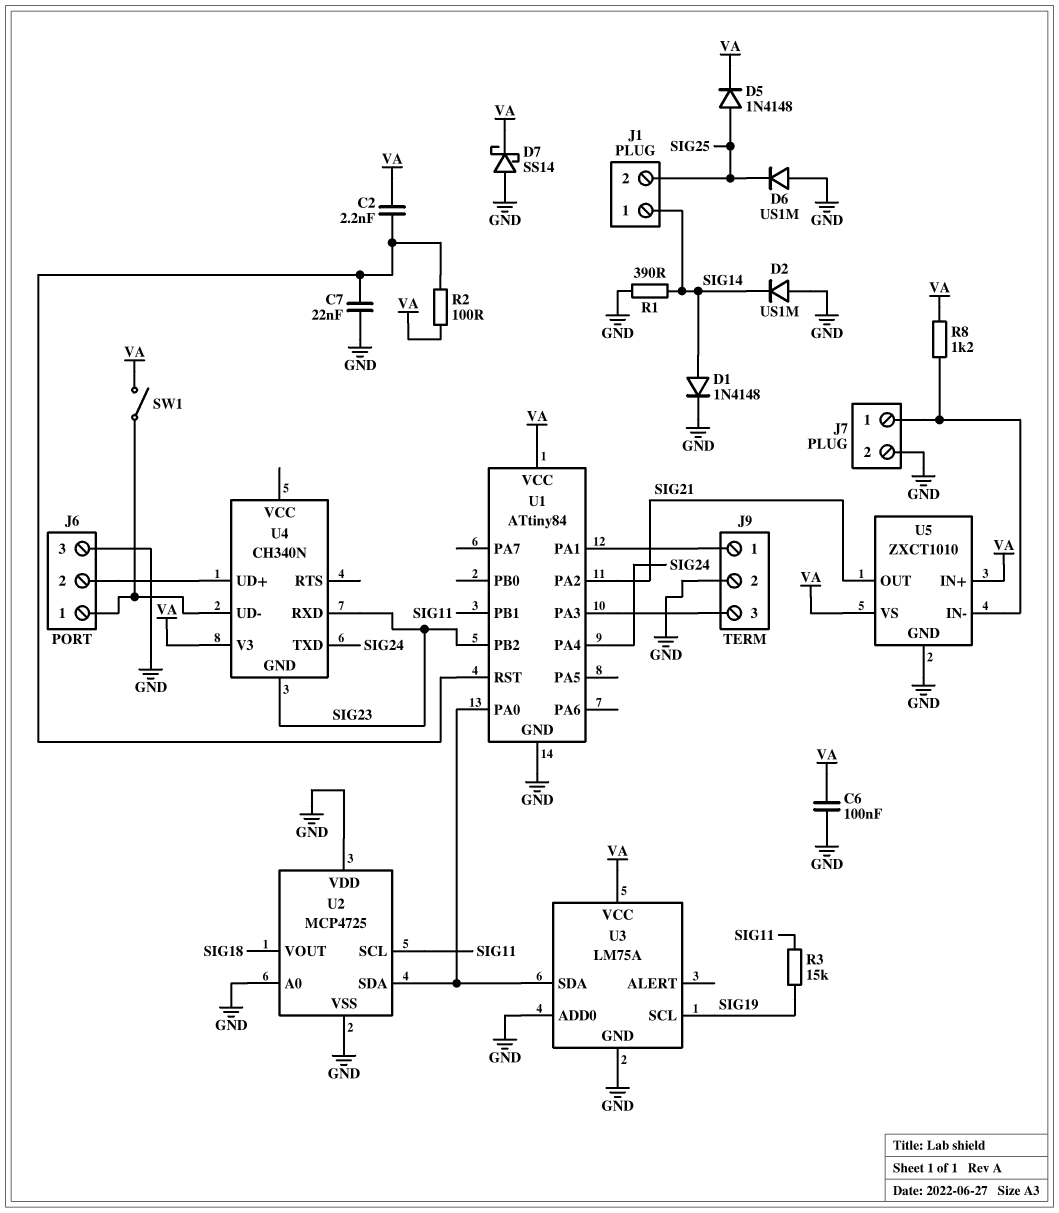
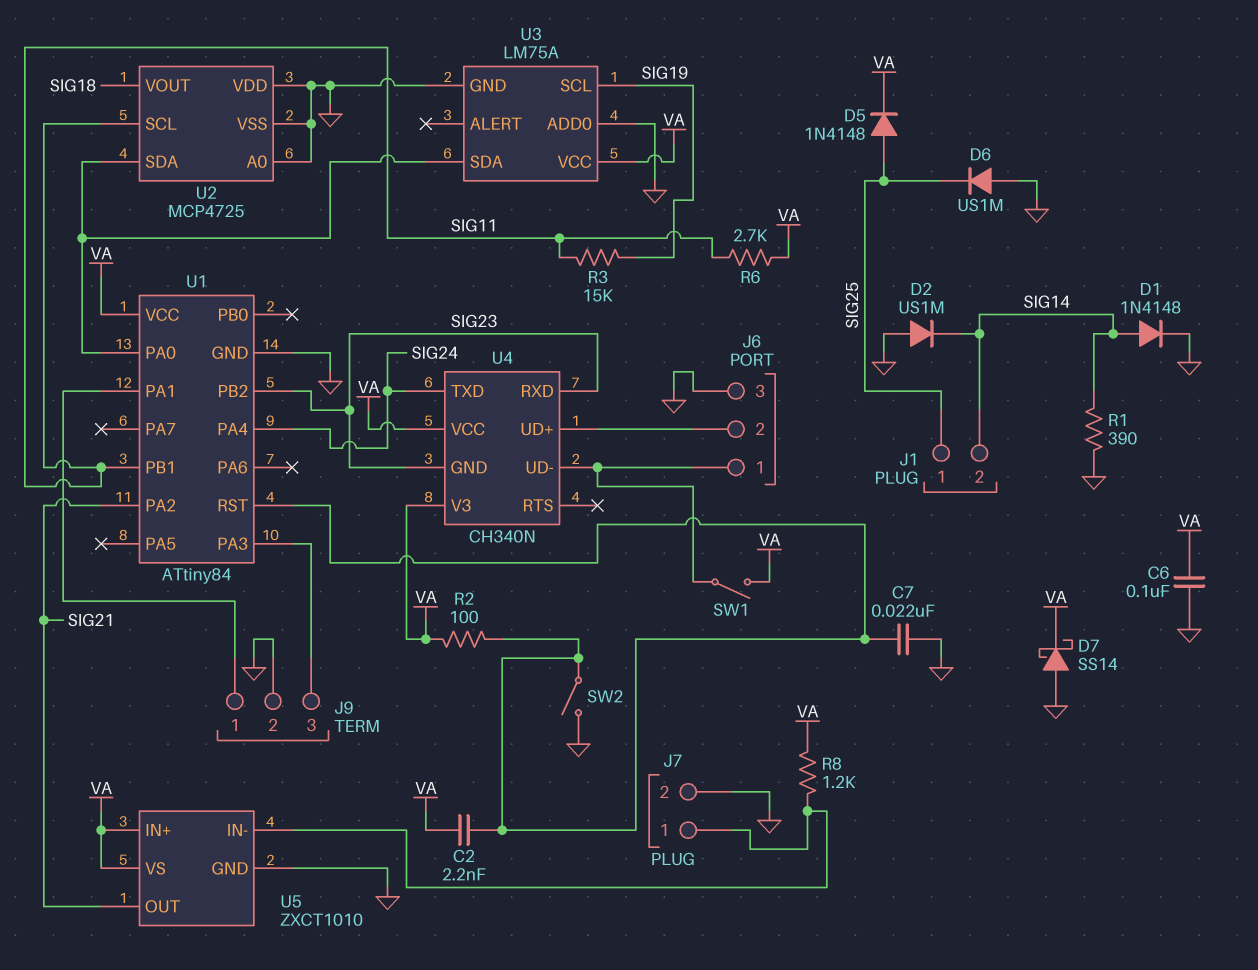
J1 pin 1: SIG14 -> SIG25
J1 pin 2: SIG25 -> SIG14
R6: none -> 2.7k (SIG11, VA)
SW2: none -> switch (GND, U1/RST)
U4 pin VCC: none -> VA

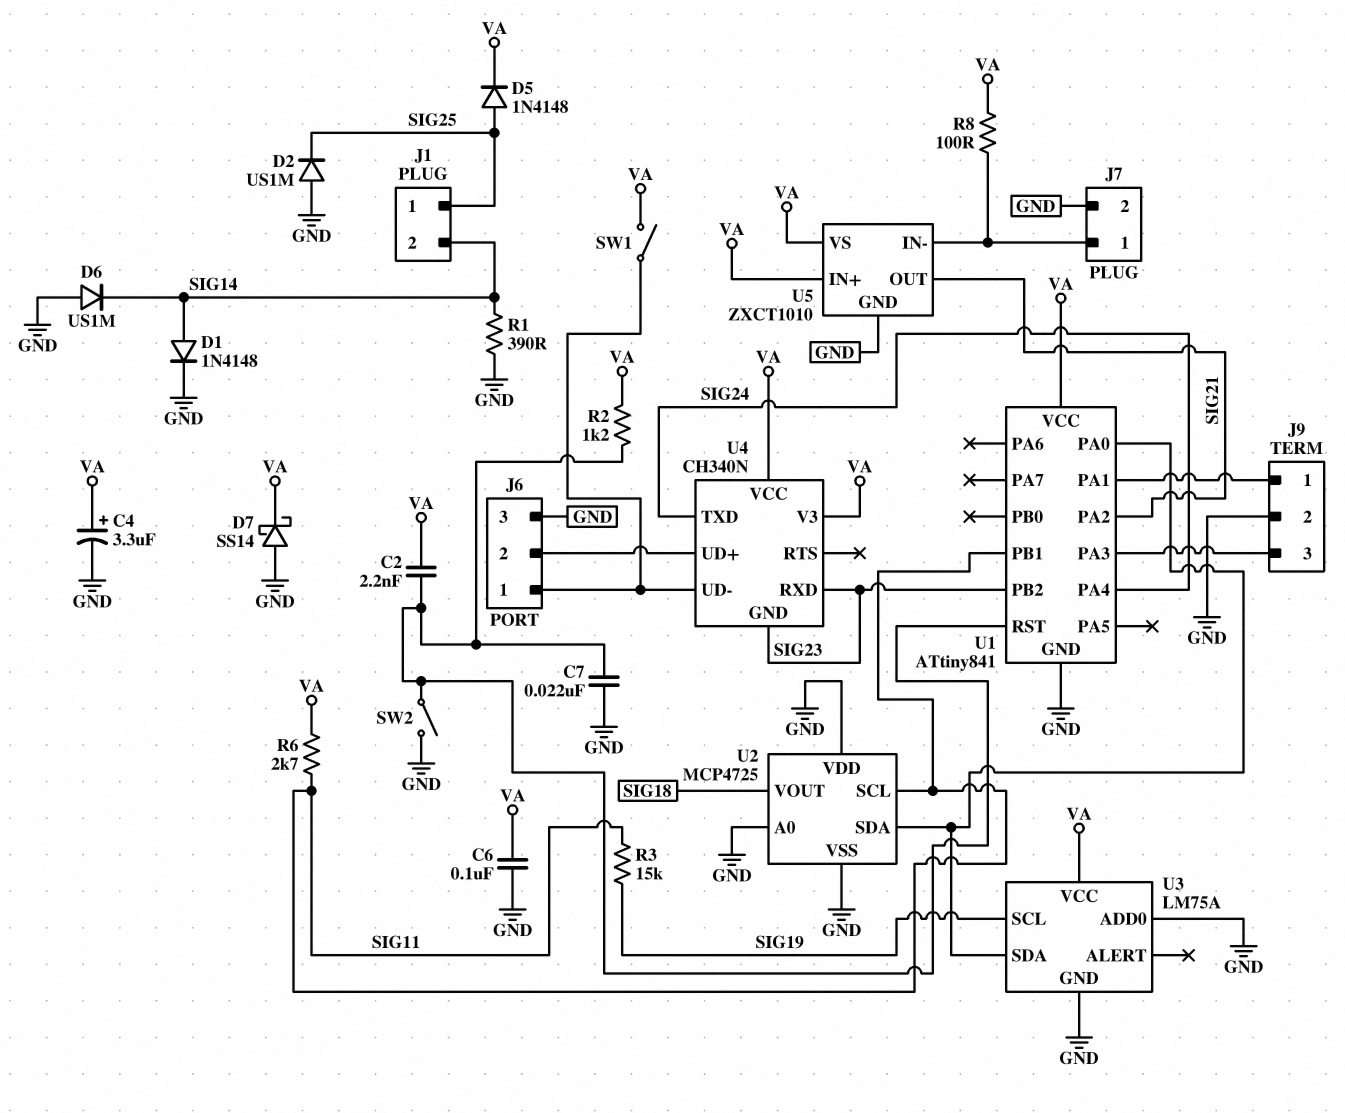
C4: none -> 3.3uF (plus VA, minus GND)
D2: diode US1M (A GND, K SIG14) -> diode US1M (A GND, K SIG25)
D6: diode US1M (A GND, K SIG25) -> diode US1M (A GND, K SIG14)
R2: 100 (U1/RST, VA) -> 1.2k (U1/RST, VA)
R8: 1.2k (J7/1, VA) -> 100 (J7/1, VA)
U1: ATtiny84 -> ATtiny841

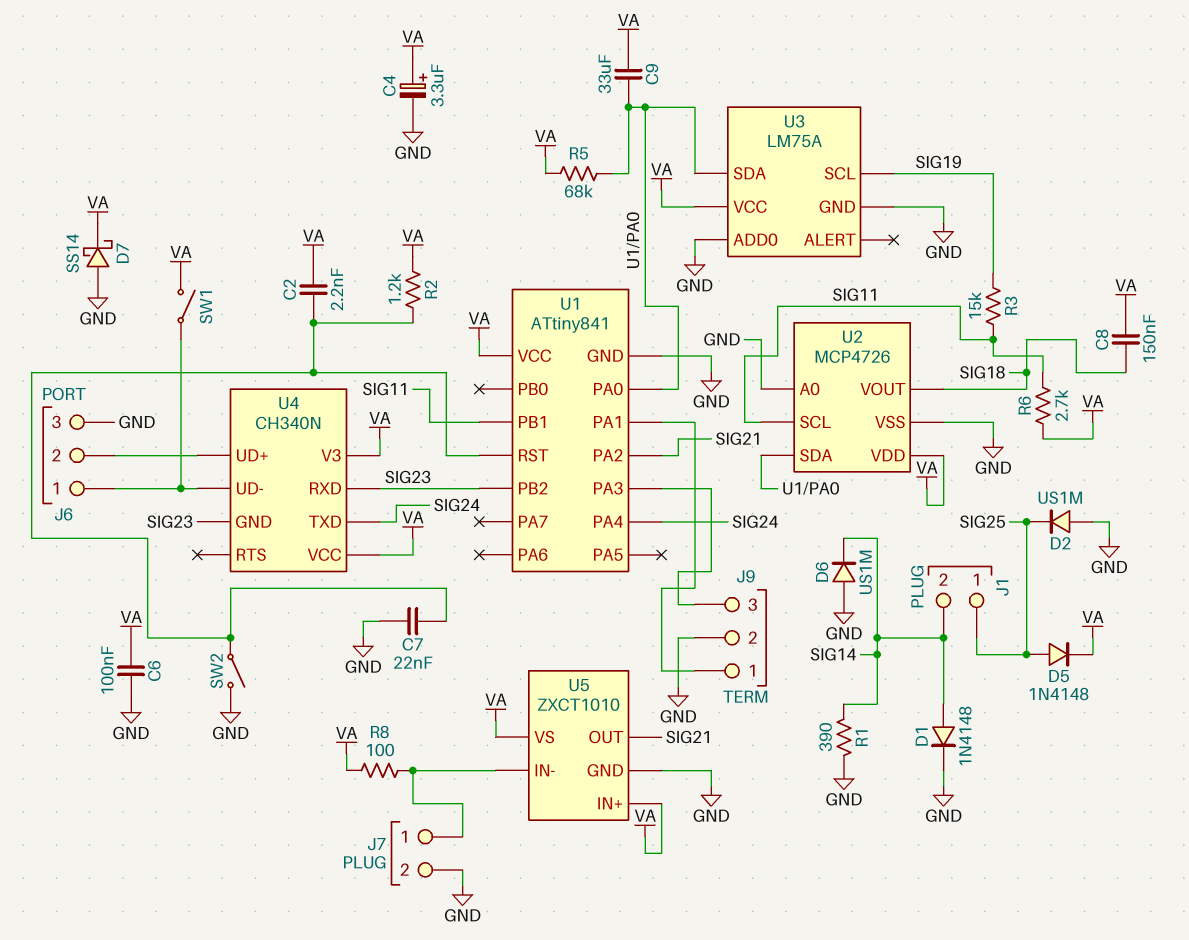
C8: none -> 150nF (SIG18, VA)
C9: none -> 33uF (U1/PA0, VA)
R5: none -> 68k (U1/PA0, VA)
U2: MCP4725 -> MCP4726
U2 pin VDD: GND -> VA

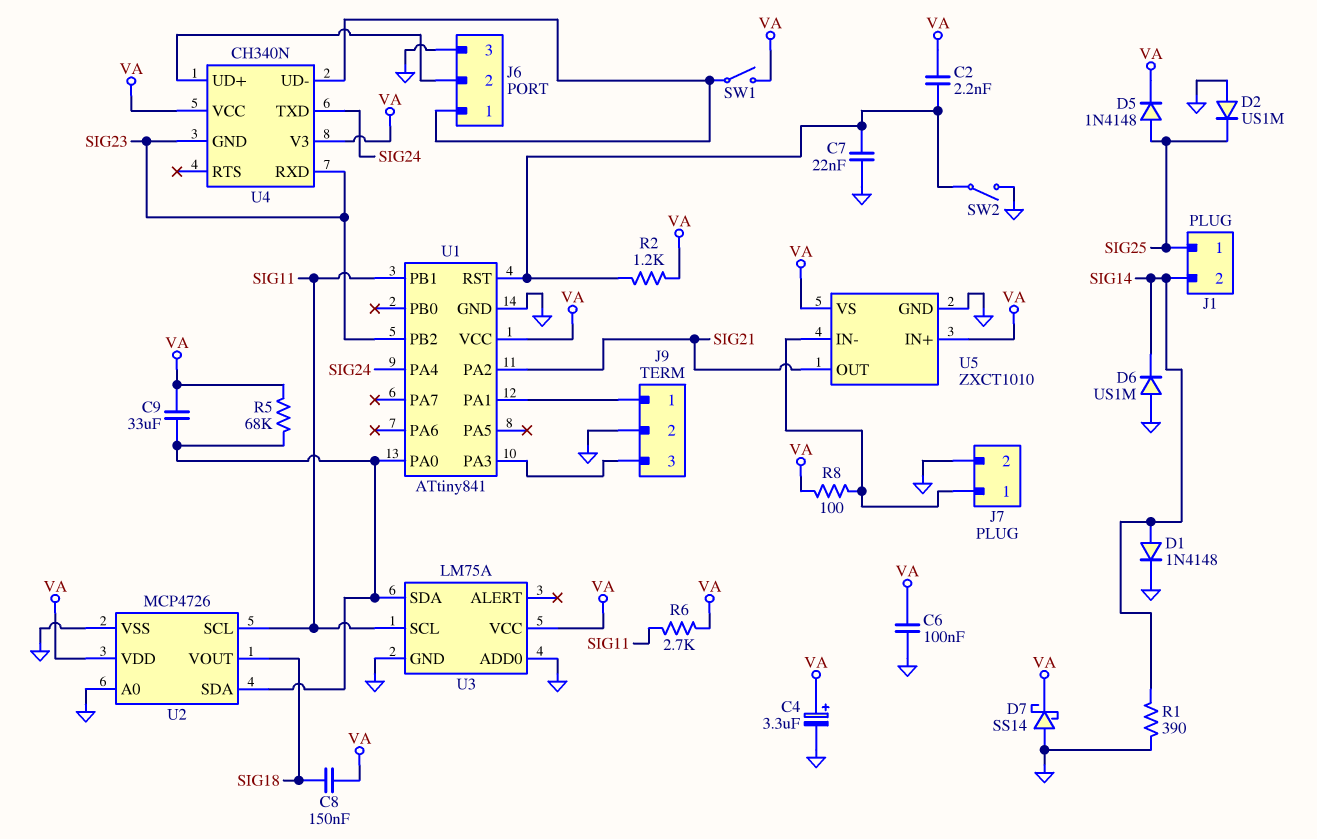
R3: 15k (SIG11, SIG19) -> none
U3 pin SCL: SIG19 -> SIG11

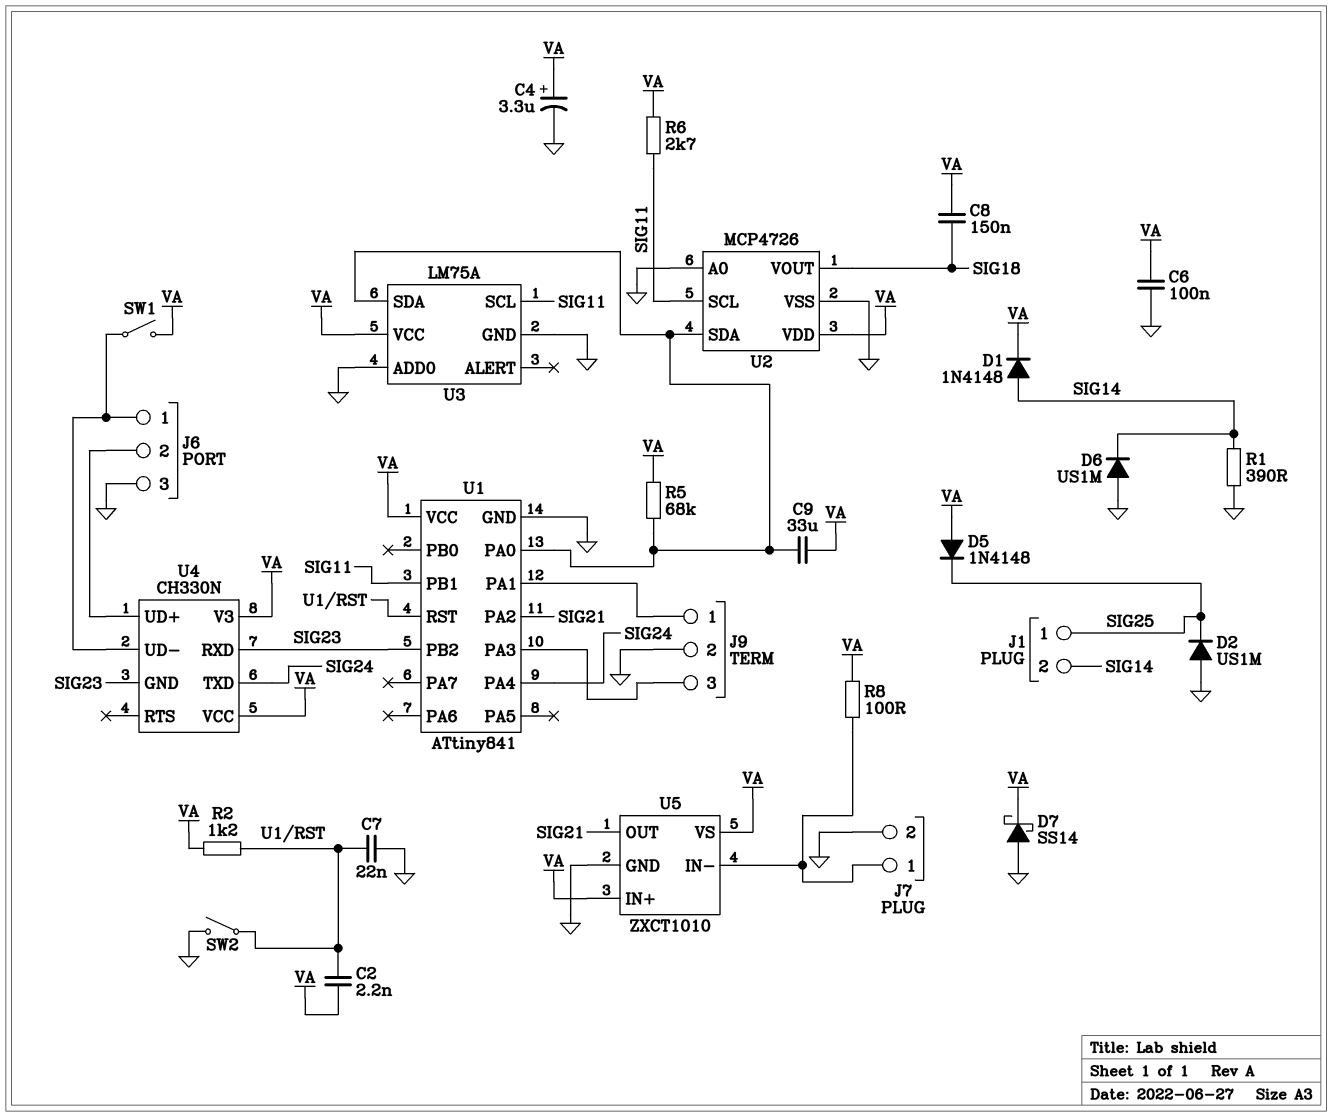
D1: diode 1N4148 (A SIG14, K GND) -> diode 1N4148 (A SIG14, K VA)
D5: diode 1N4148 (A SIG25, K VA) -> diode 1N4148 (A VA, K SIG25)
U4: CH340N -> CH330N

